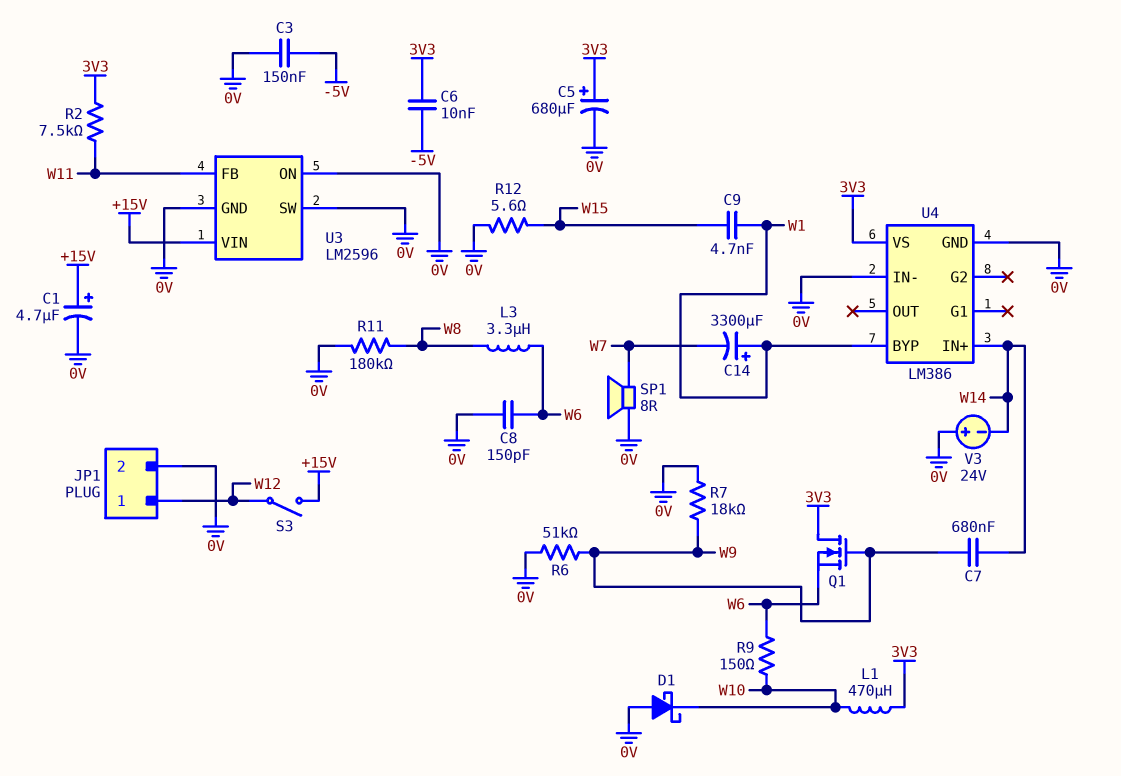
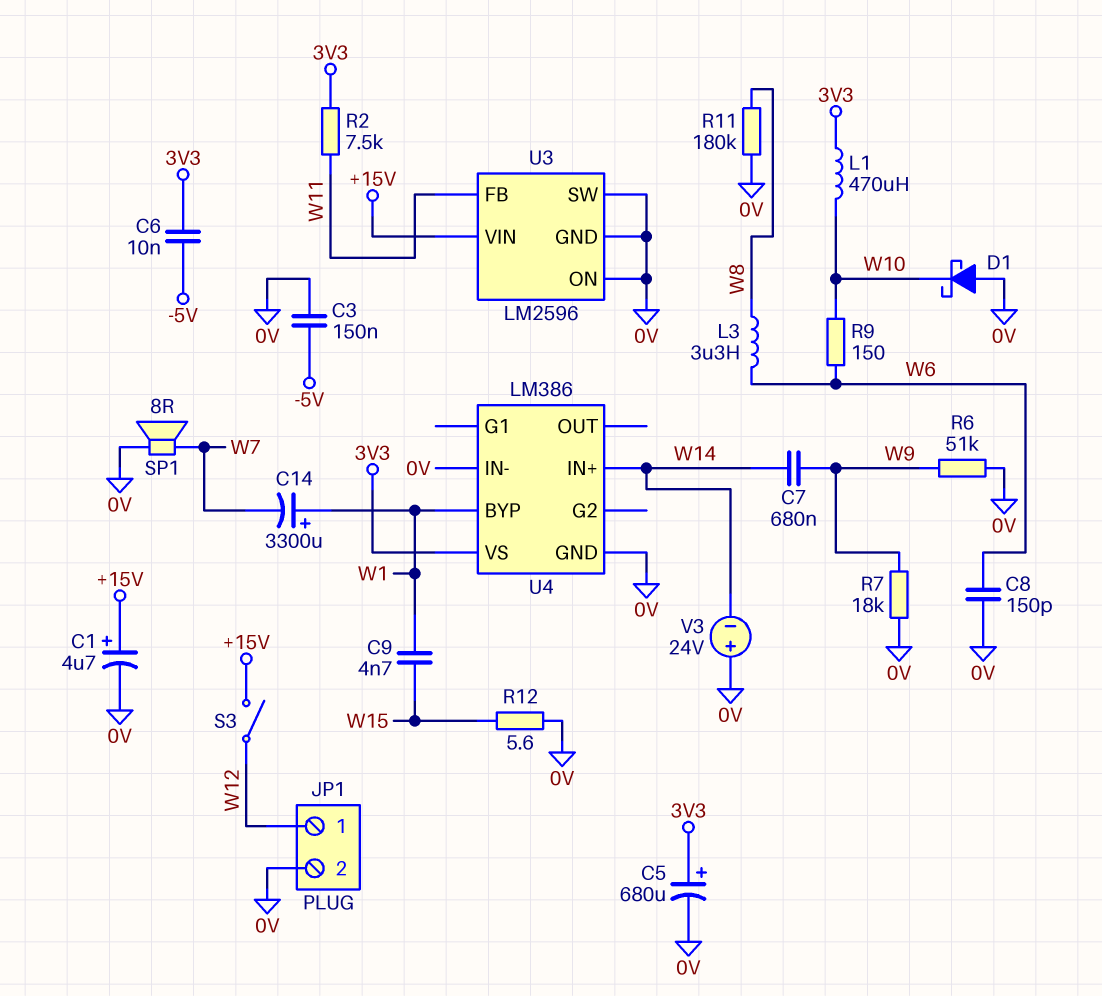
Q1: NMOS (G W9, D 3V3, S W6) -> none

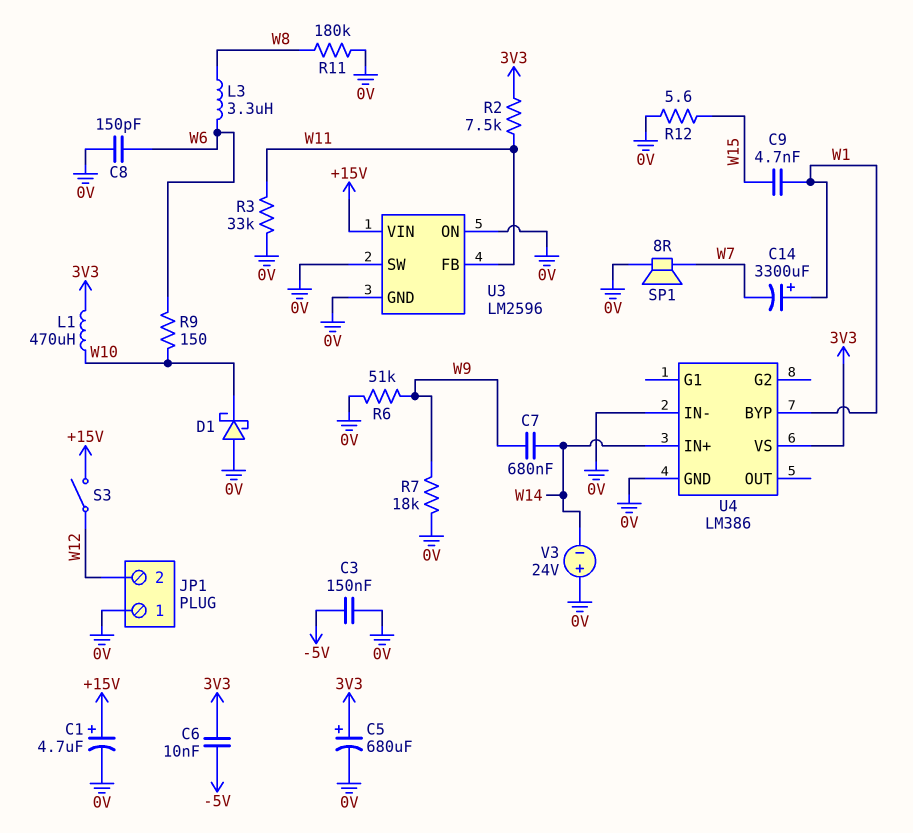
JP1 pin 1: W12 -> 0V
JP1 pin 2: 0V -> W12
R3: none -> 33k (0V, W11)

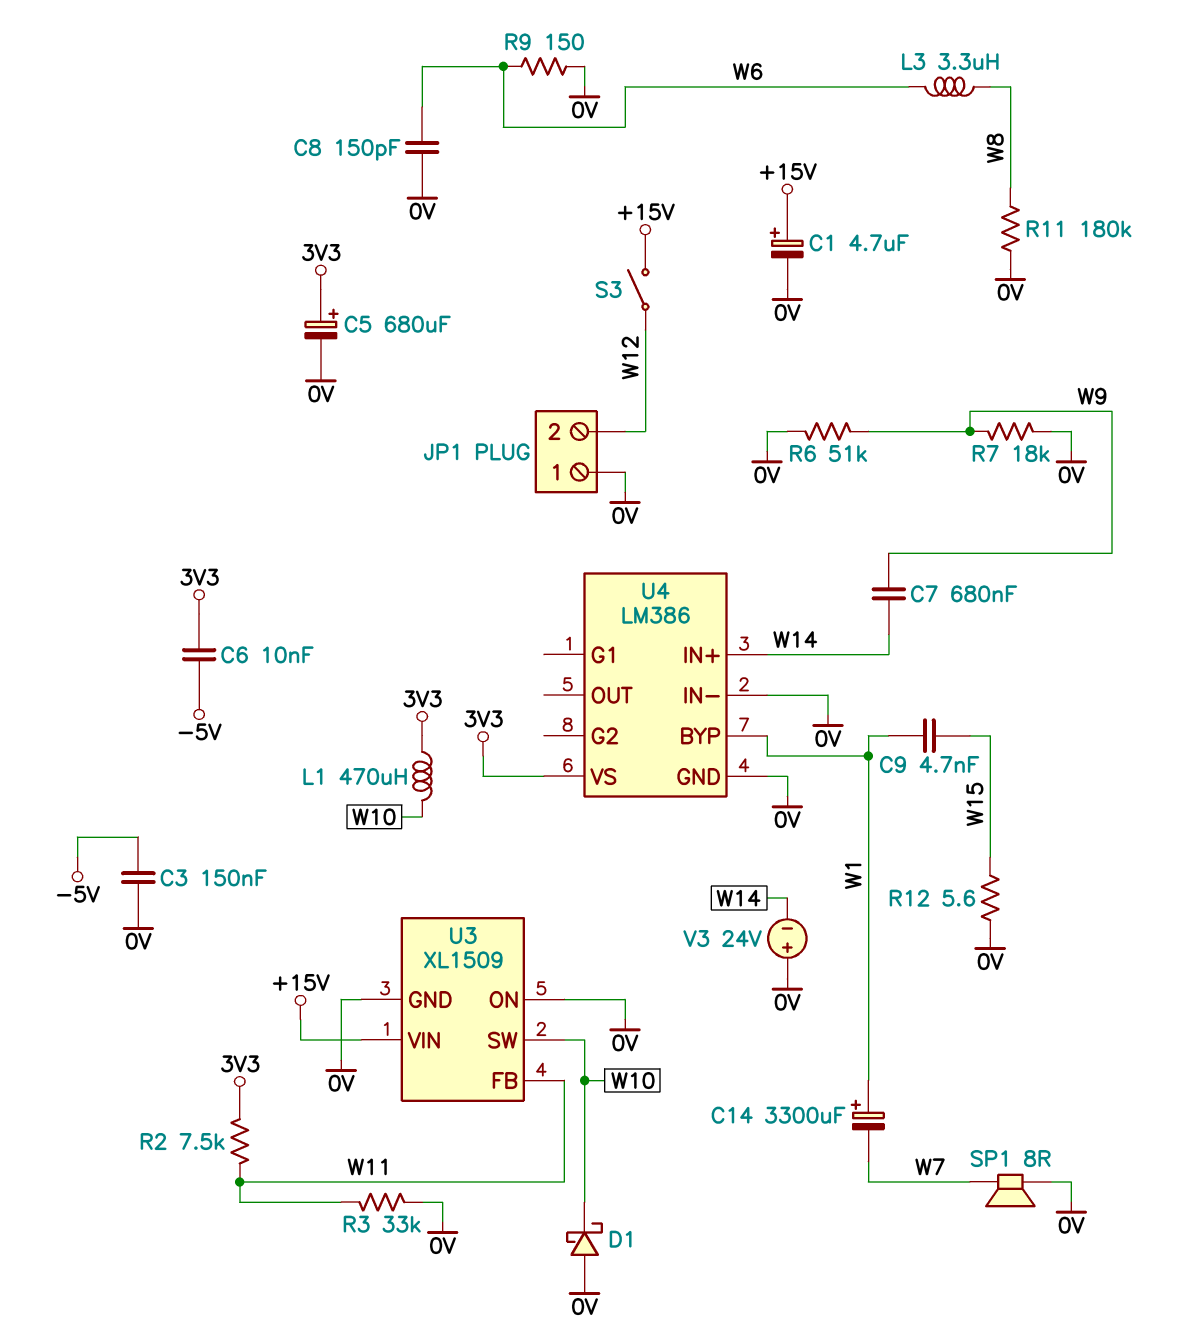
R9: 150 (W6, W10) -> 150 (0V, W6)
U3: LM2596 -> XL1509
U3 pin SW: 0V -> W10

